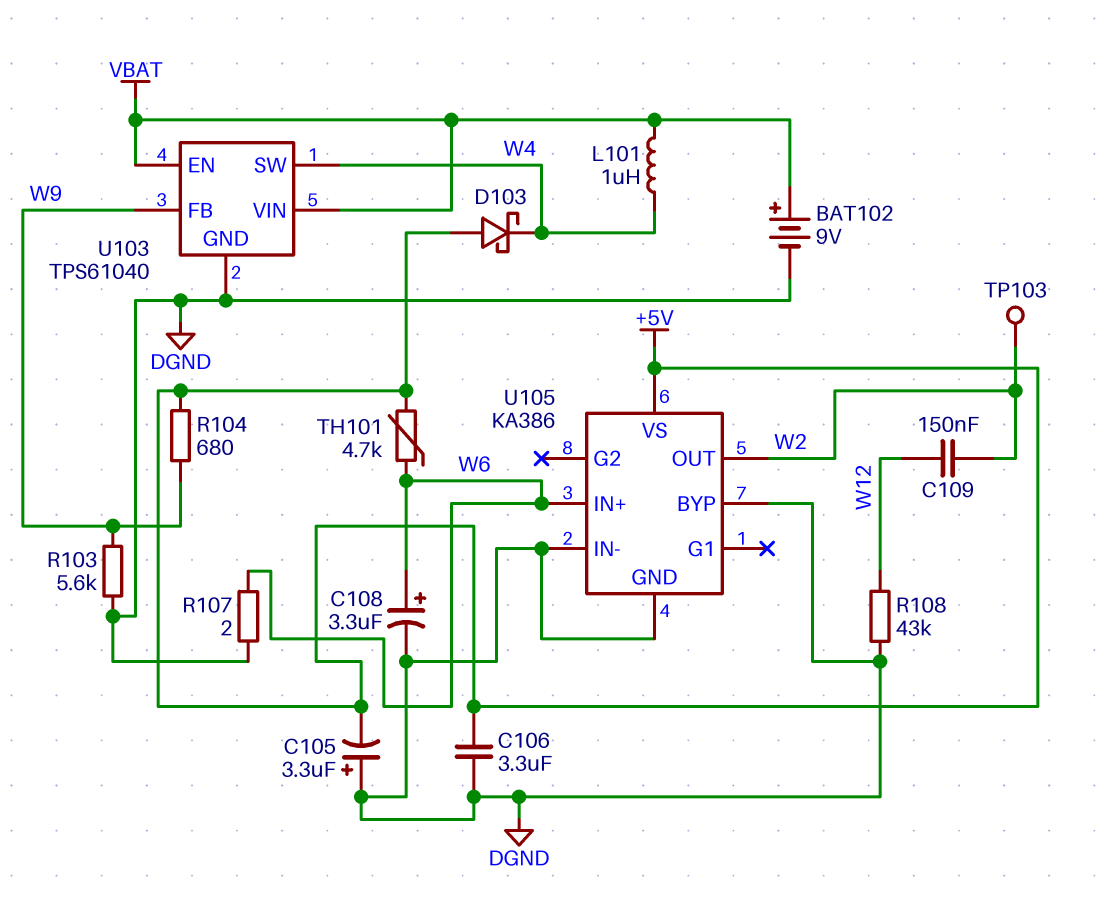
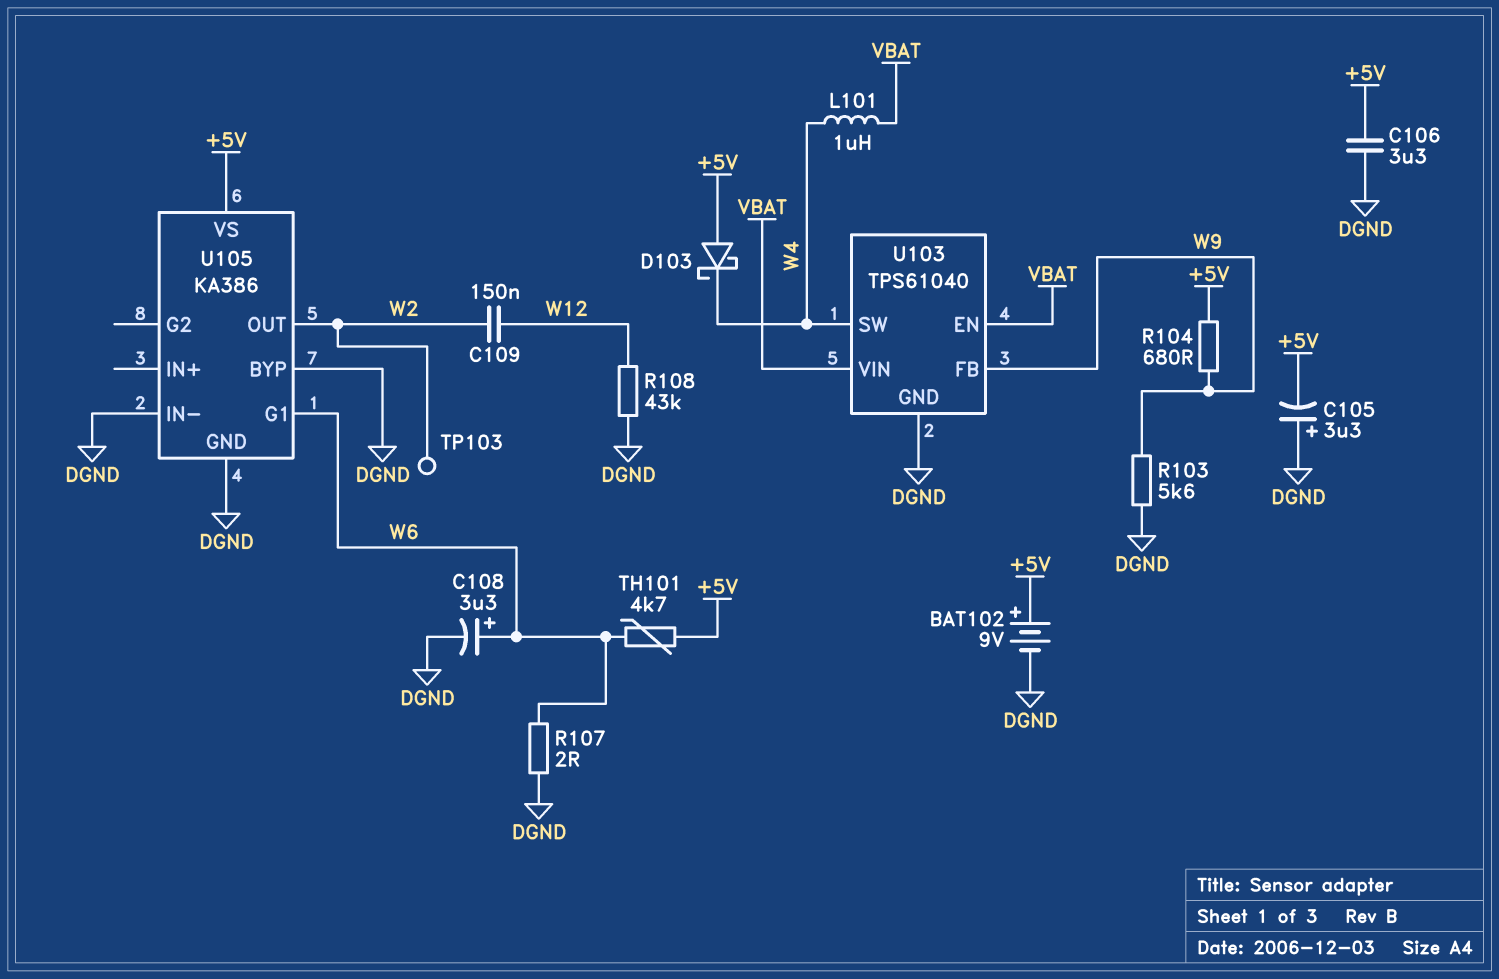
BAT102: 9V (plus VBAT, minus DGND) -> 9V (plus +5V, minus DGND)
U105 pin G1: none -> W6
U105 pin IN+: W6 -> none

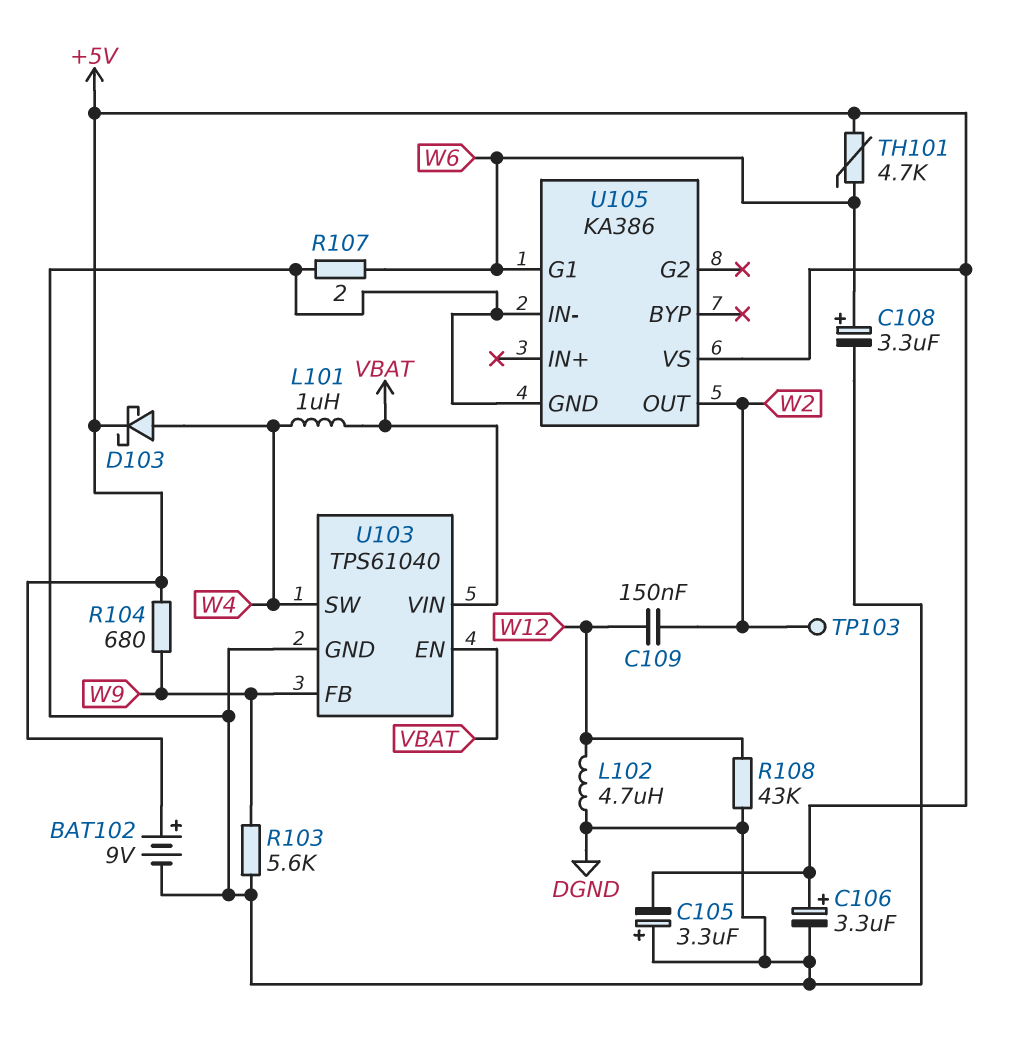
C106: 3.3uF (+5V, DGND) -> 3.3uF (plus +5V, minus DGND)
D103: schottky (A +5V, K W4) -> schottky (A W4, K +5V)
L102: none -> 4.7uH (DGND, W12)
U105 pin BYP: DGND -> none

